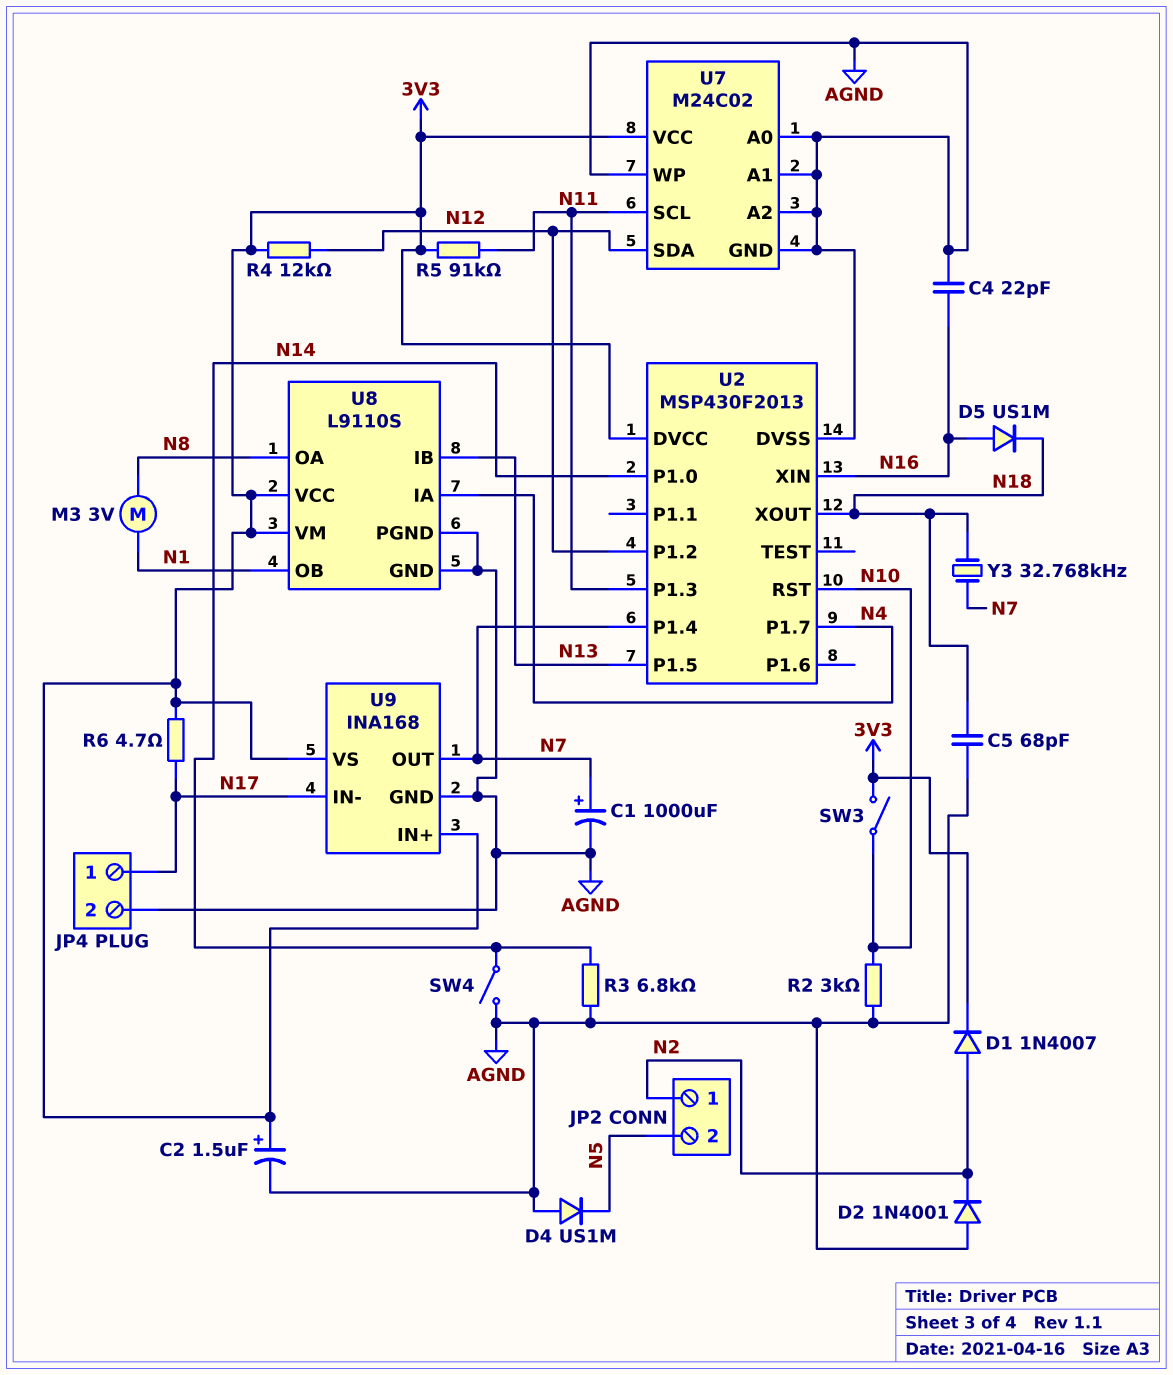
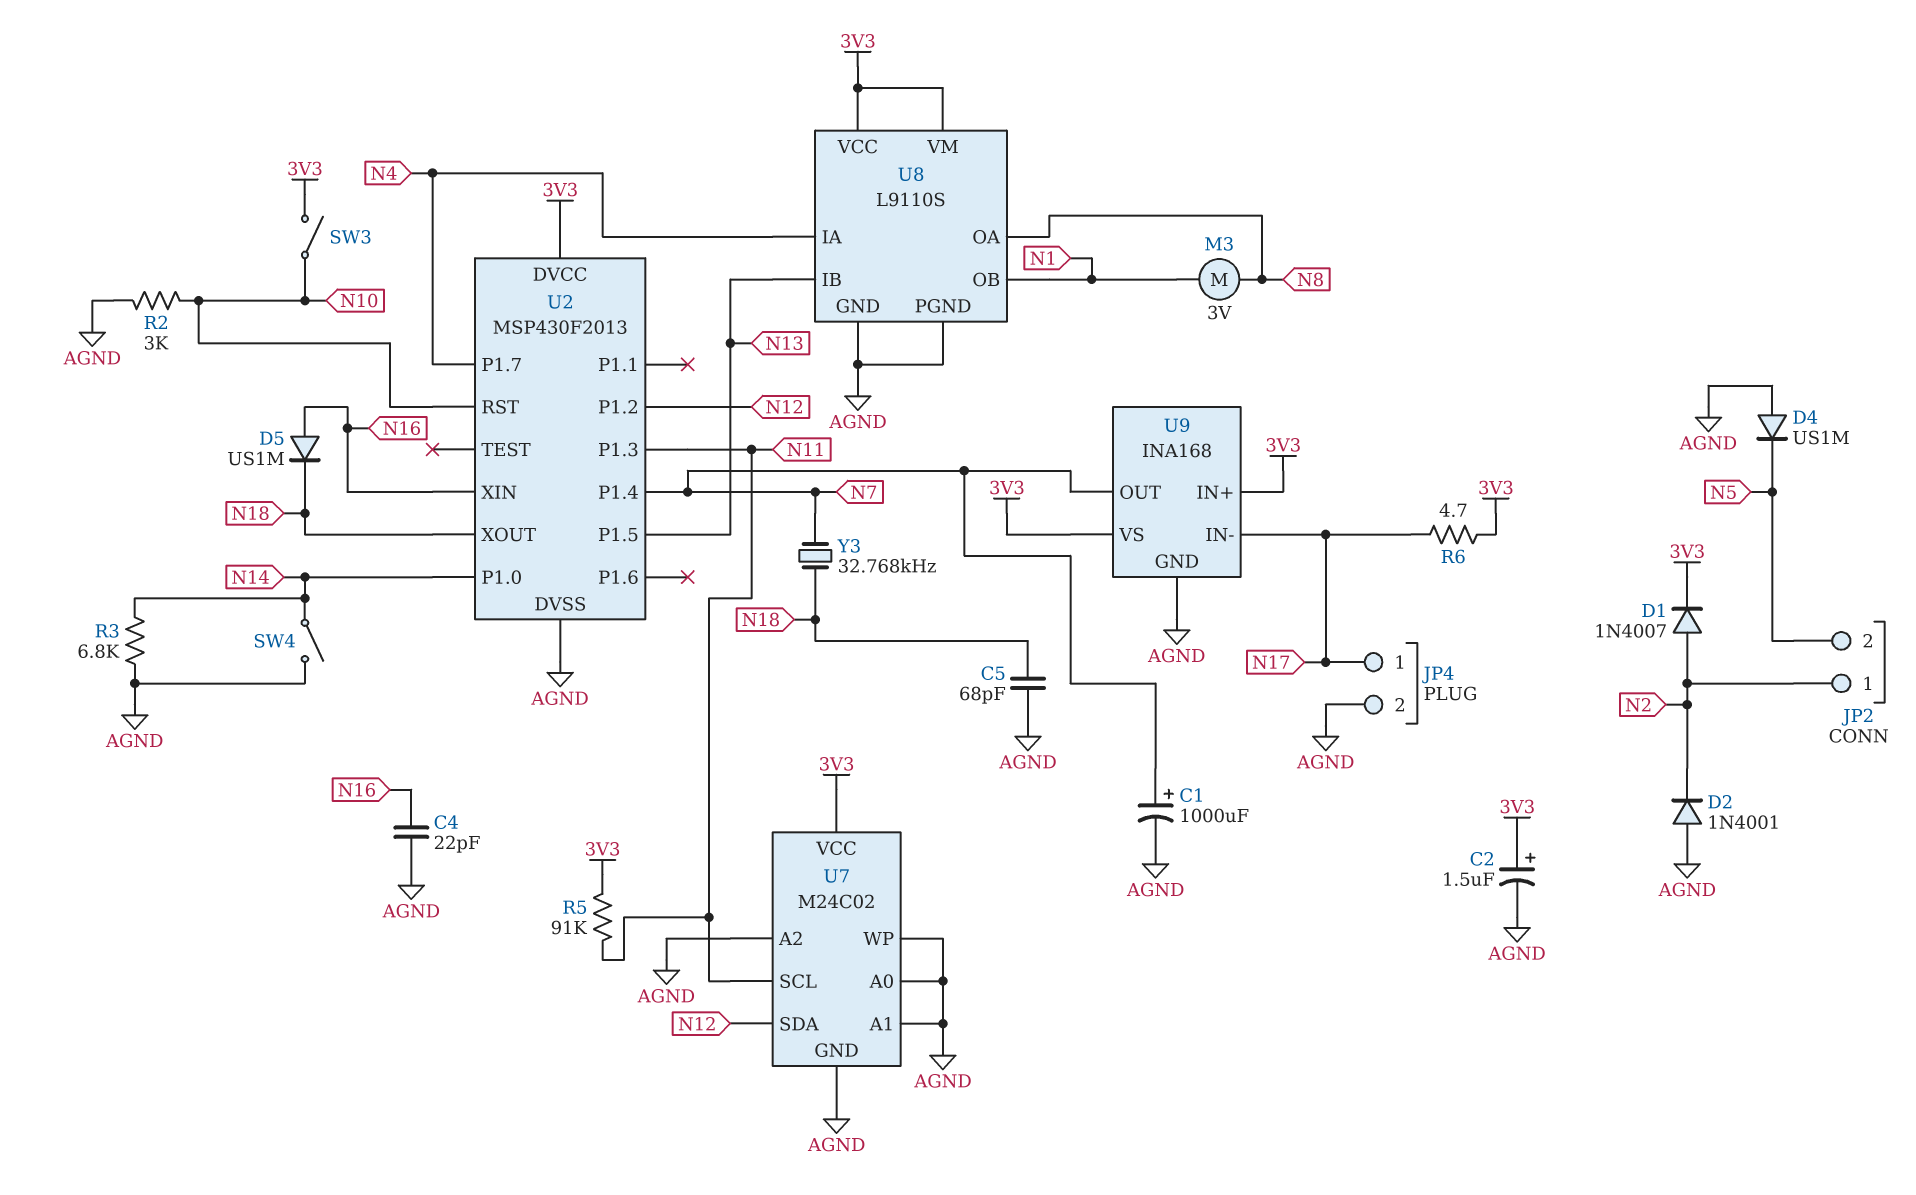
R4: 12k (3V3, N12) -> none

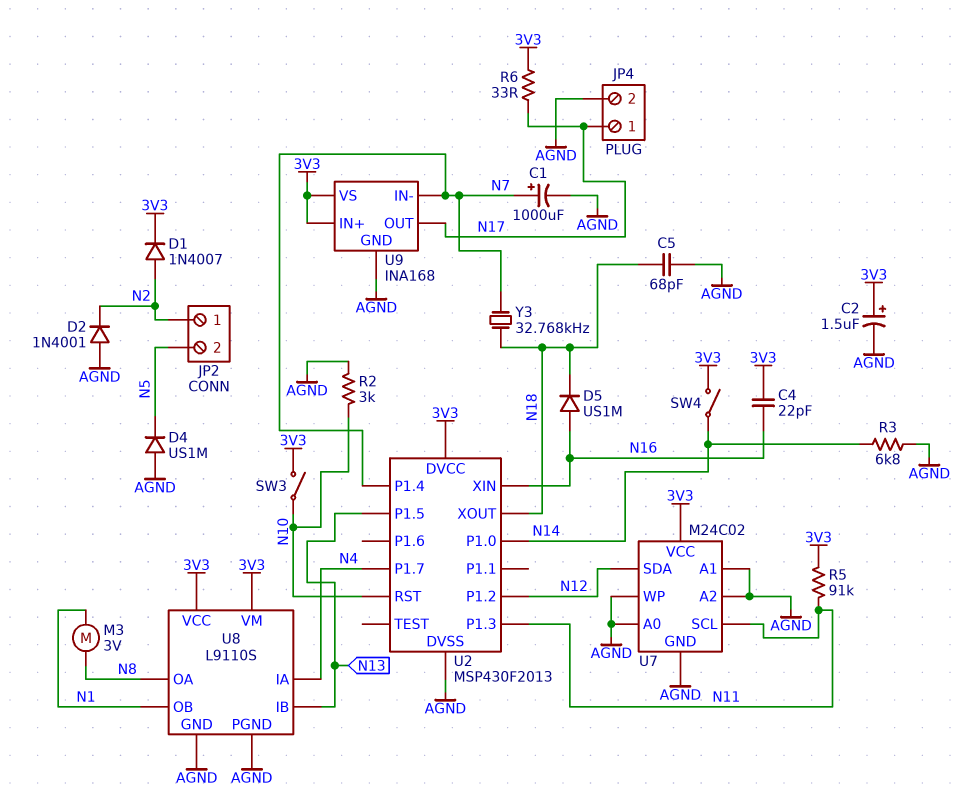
C4: 22pF (AGND, N16) -> 22pF (3V3, N16)
R6: 4.7 (3V3, N17) -> 33 (3V3, N17)
SW4: switch (AGND, N14) -> switch (3V3, N14)
U9 pin IN-: N17 -> N7
U9 pin OUT: N7 -> N17

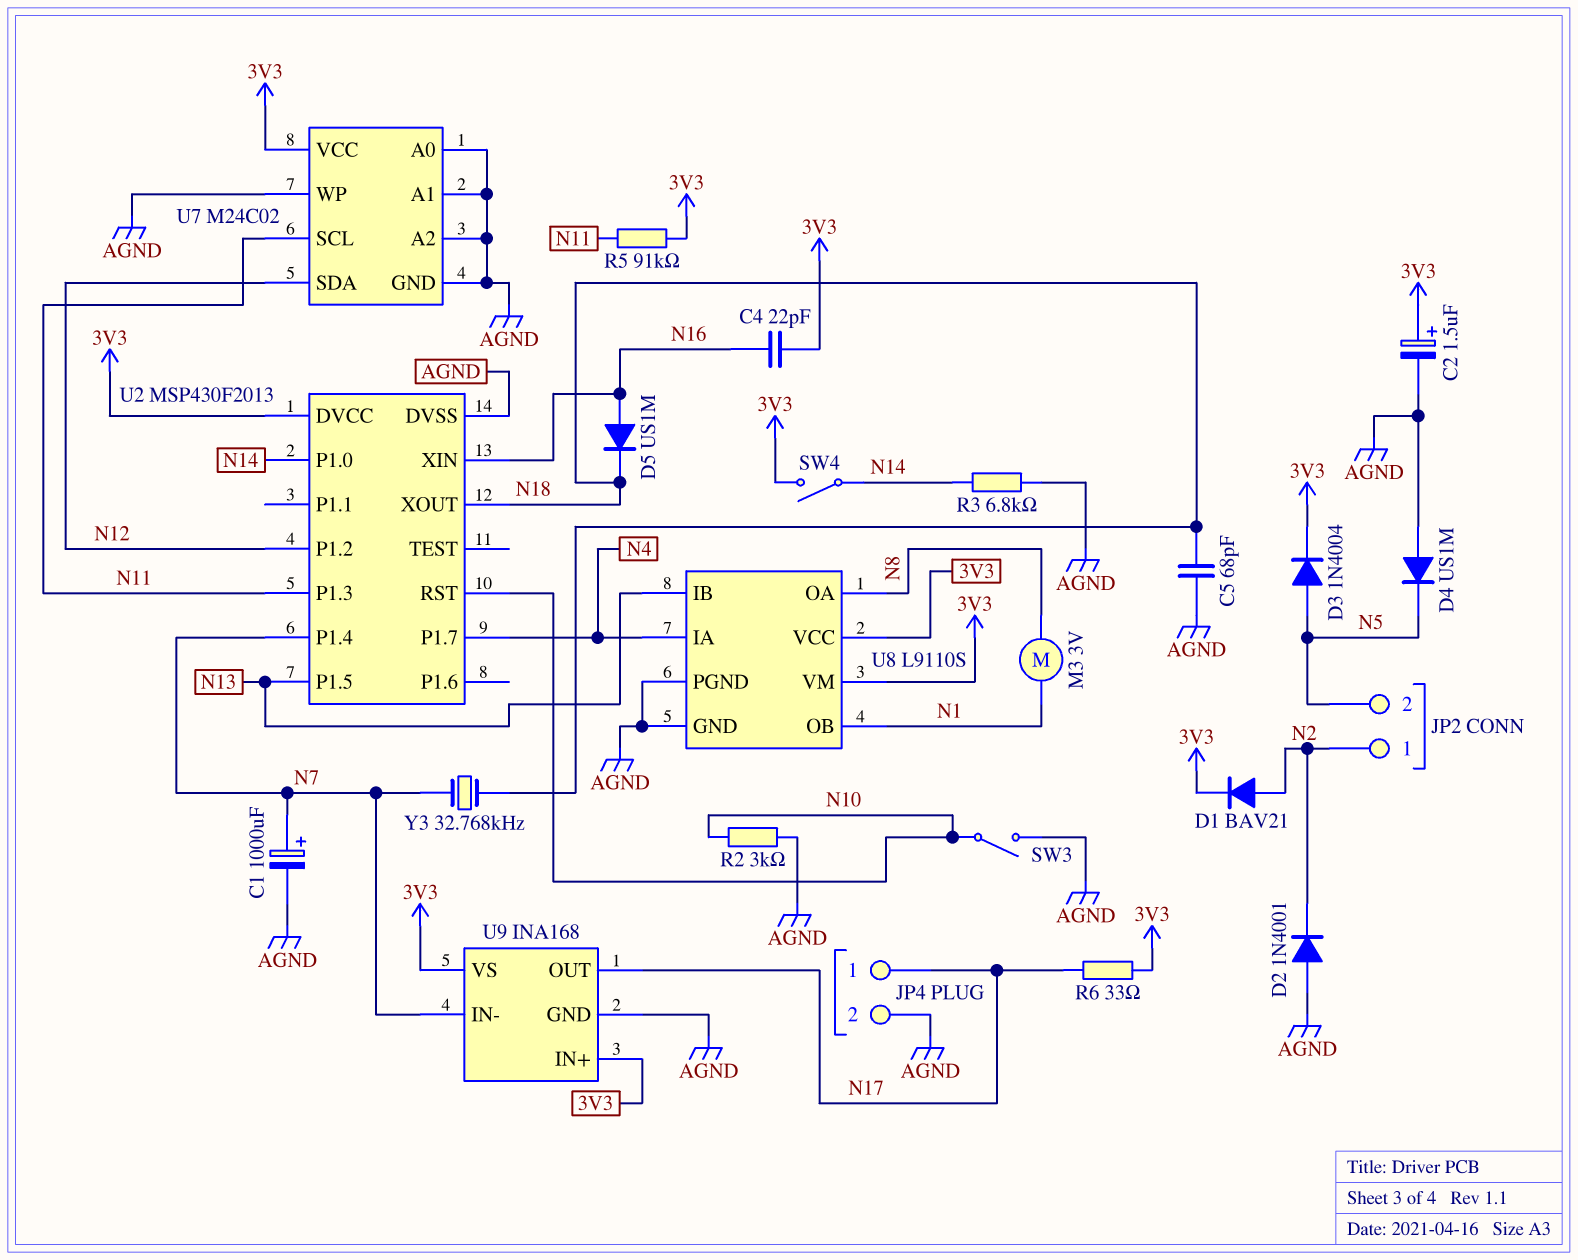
D1: diode 1N4007 (A N2, K 3V3) -> diode BAV21 (A N2, K 3V3)
D3: none -> diode 1N4004 (A N5, K 3V3)
SW3: switch (3V3, N10) -> switch (AGND, N10)

